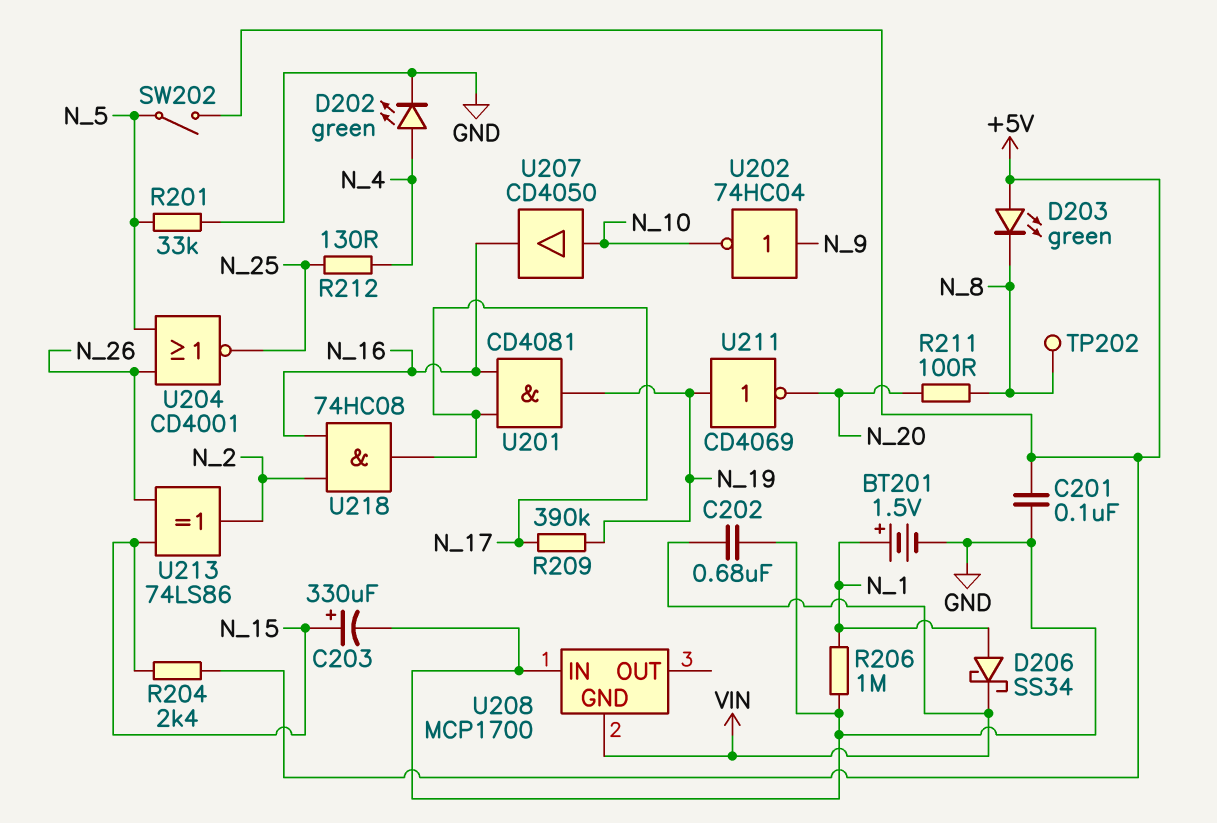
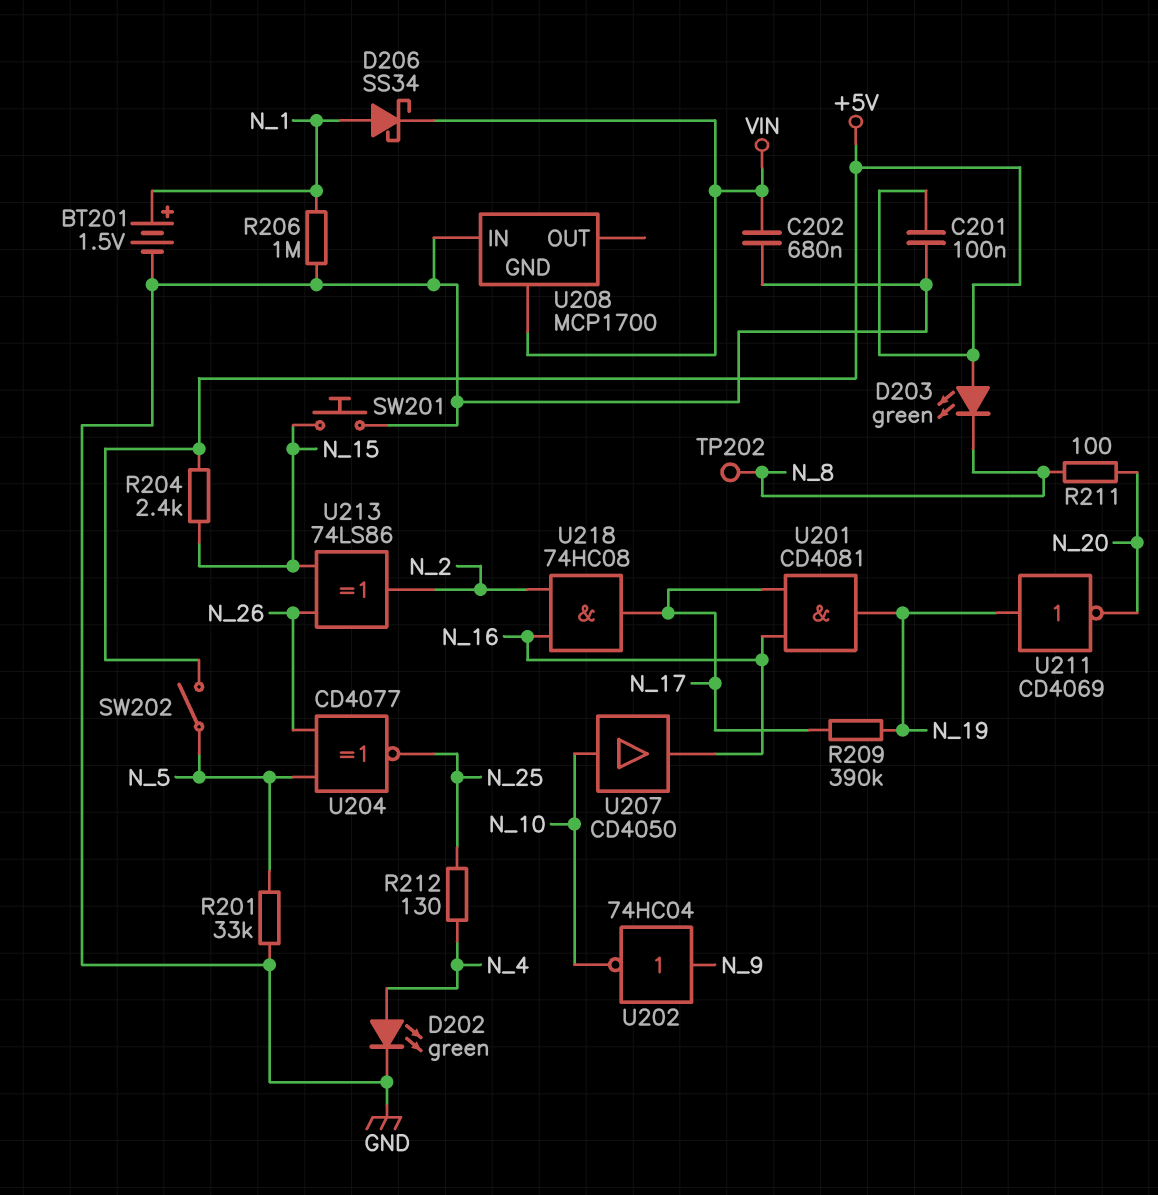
C203: 330uF (plus N_15, minus GND) -> none
SW201: none -> button (GND, N_15)
U204: NOR CD4001 (in N_5, in N_26, out N_25) -> XNOR CD4077 (in N_5, in N_26, out N_25)

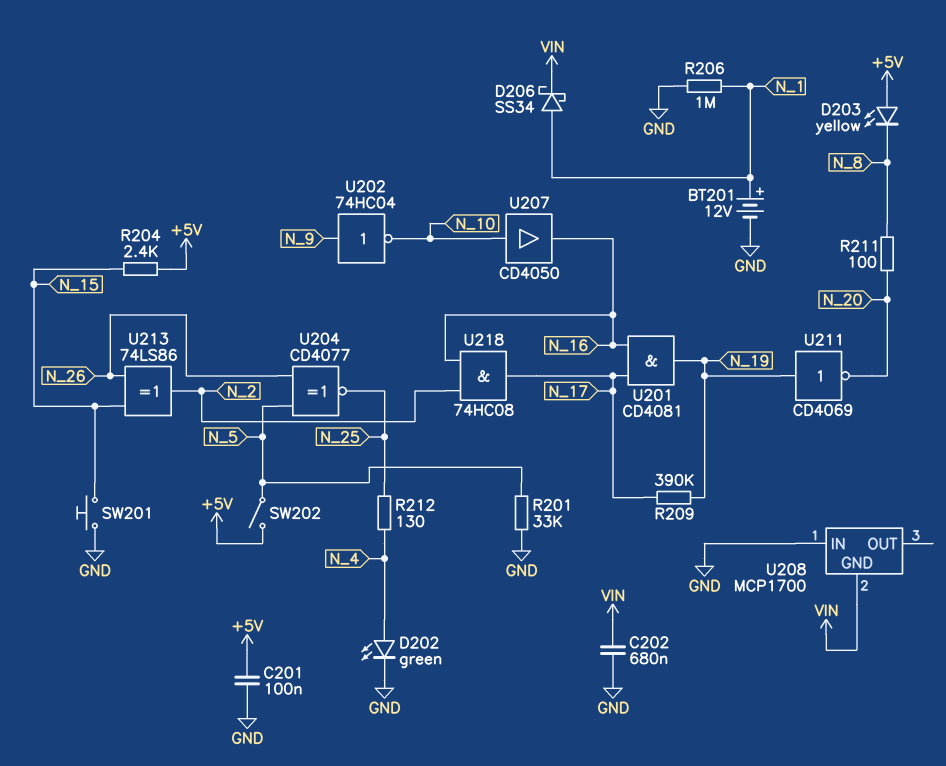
BT201: 1.5V (plus N_1, minus GND) -> 12V (plus N_1, minus GND)
D203: LED green (A +5V, K N_8) -> LED yellow (A +5V, K N_8)
TP202: test point (N_8) -> none

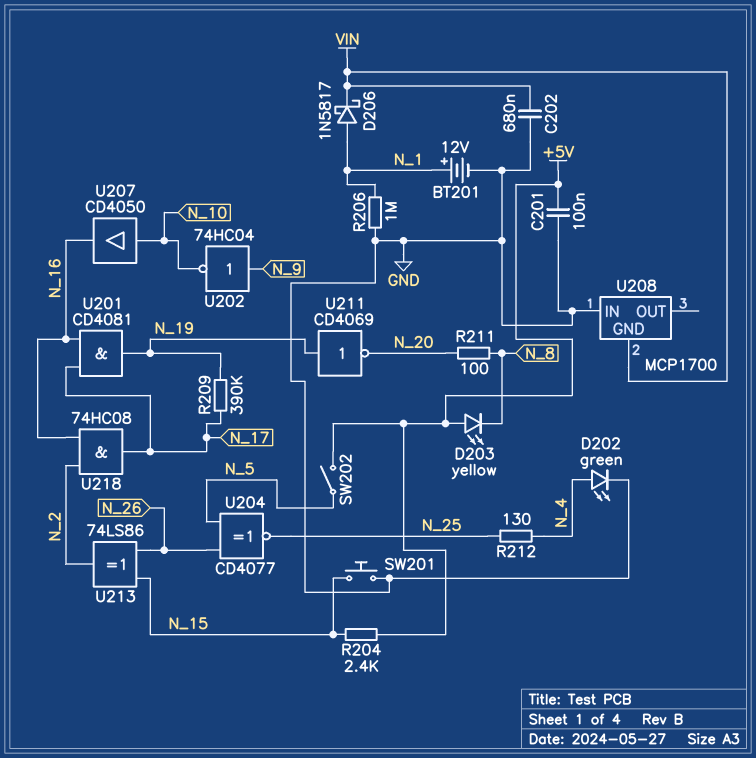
D206: schottky SS34 (A N_1, K VIN) -> schottky 1N5817 (A N_1, K VIN)
R201: 33k (GND, N_5) -> none

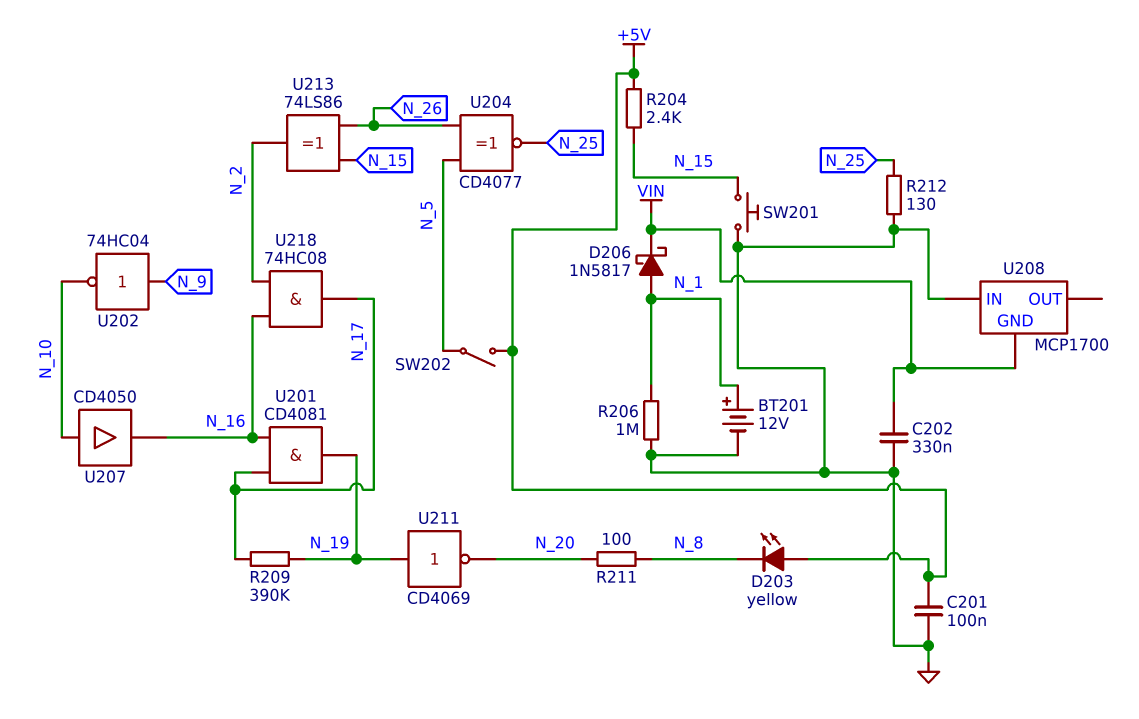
C202: 680nF (GND, VIN) -> 330nF (GND, VIN)
D202: LED green (A N_4, K GND) -> none
R212: 130 (N_4, N_25) -> 130 (GND, N_25)

